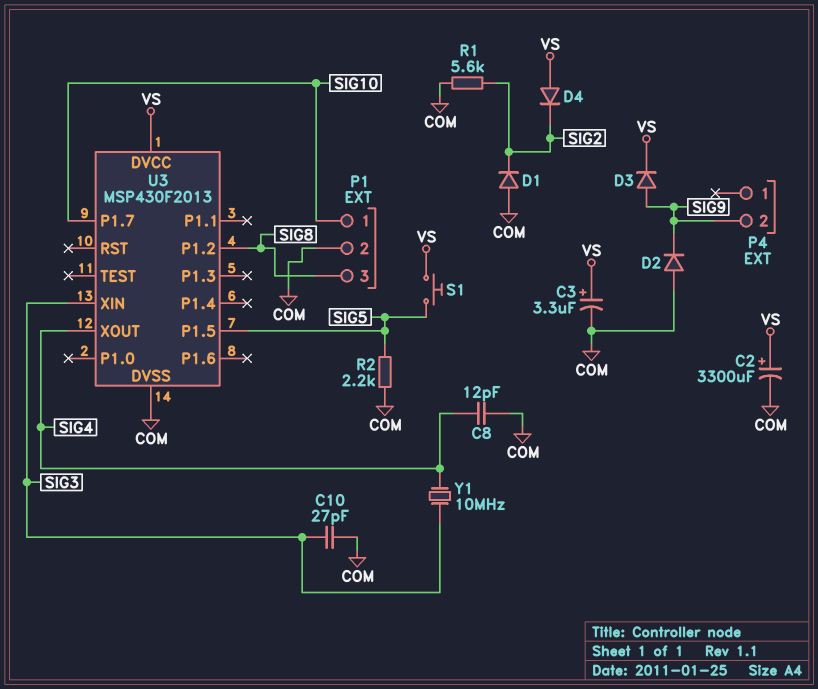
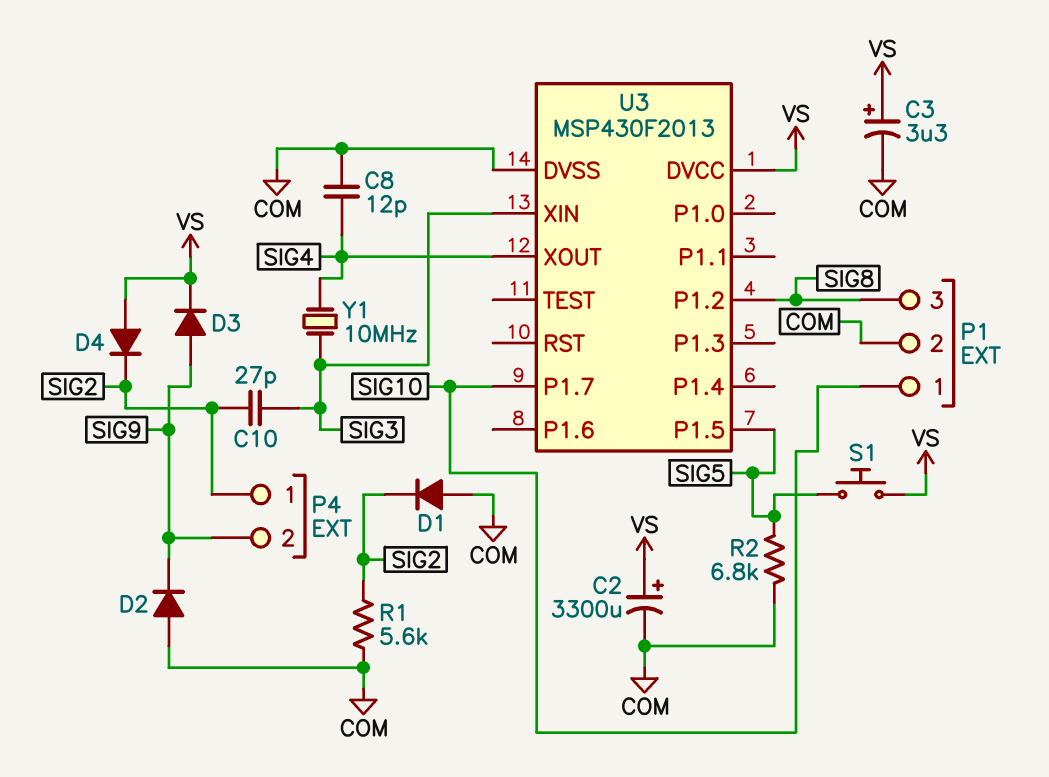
C10: 27pF (COM, SIG3) -> 27pF (SIG2, SIG3)
P4 pin 1: none -> SIG2
R2: 2.2k (COM, SIG5) -> 6.8k (COM, SIG5)

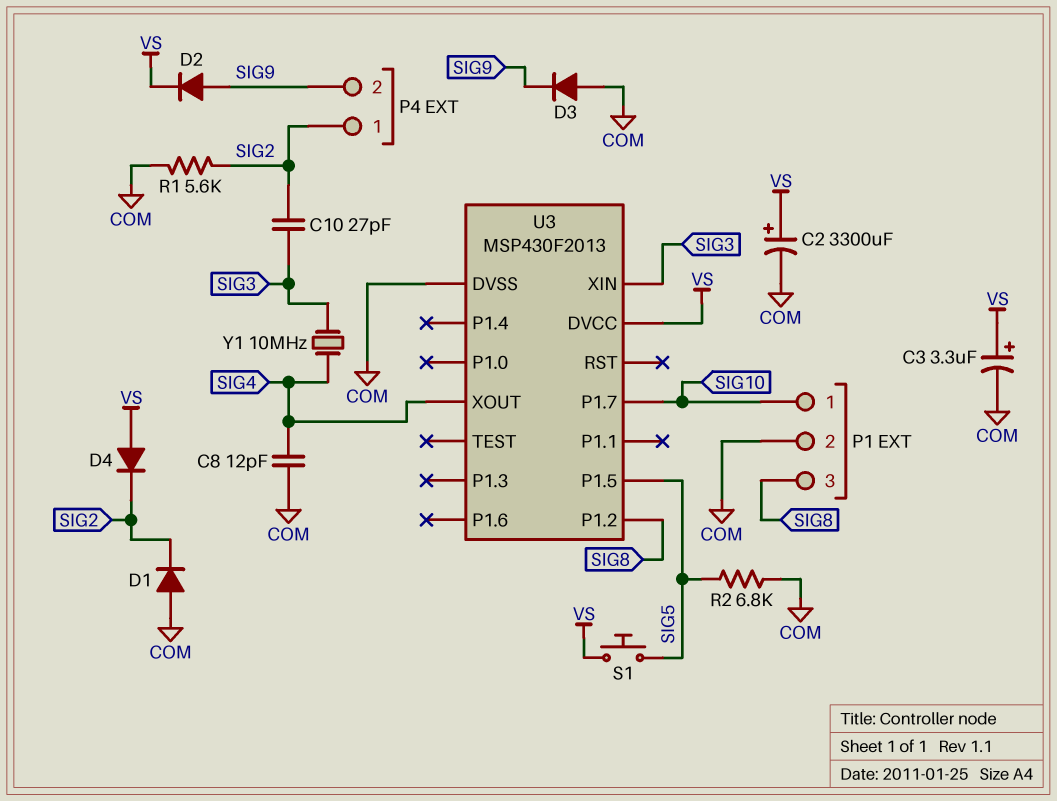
D2: diode (A COM, K SIG9) -> diode (A SIG9, K VS)
D3: diode (A SIG9, K VS) -> diode (A COM, K SIG9)

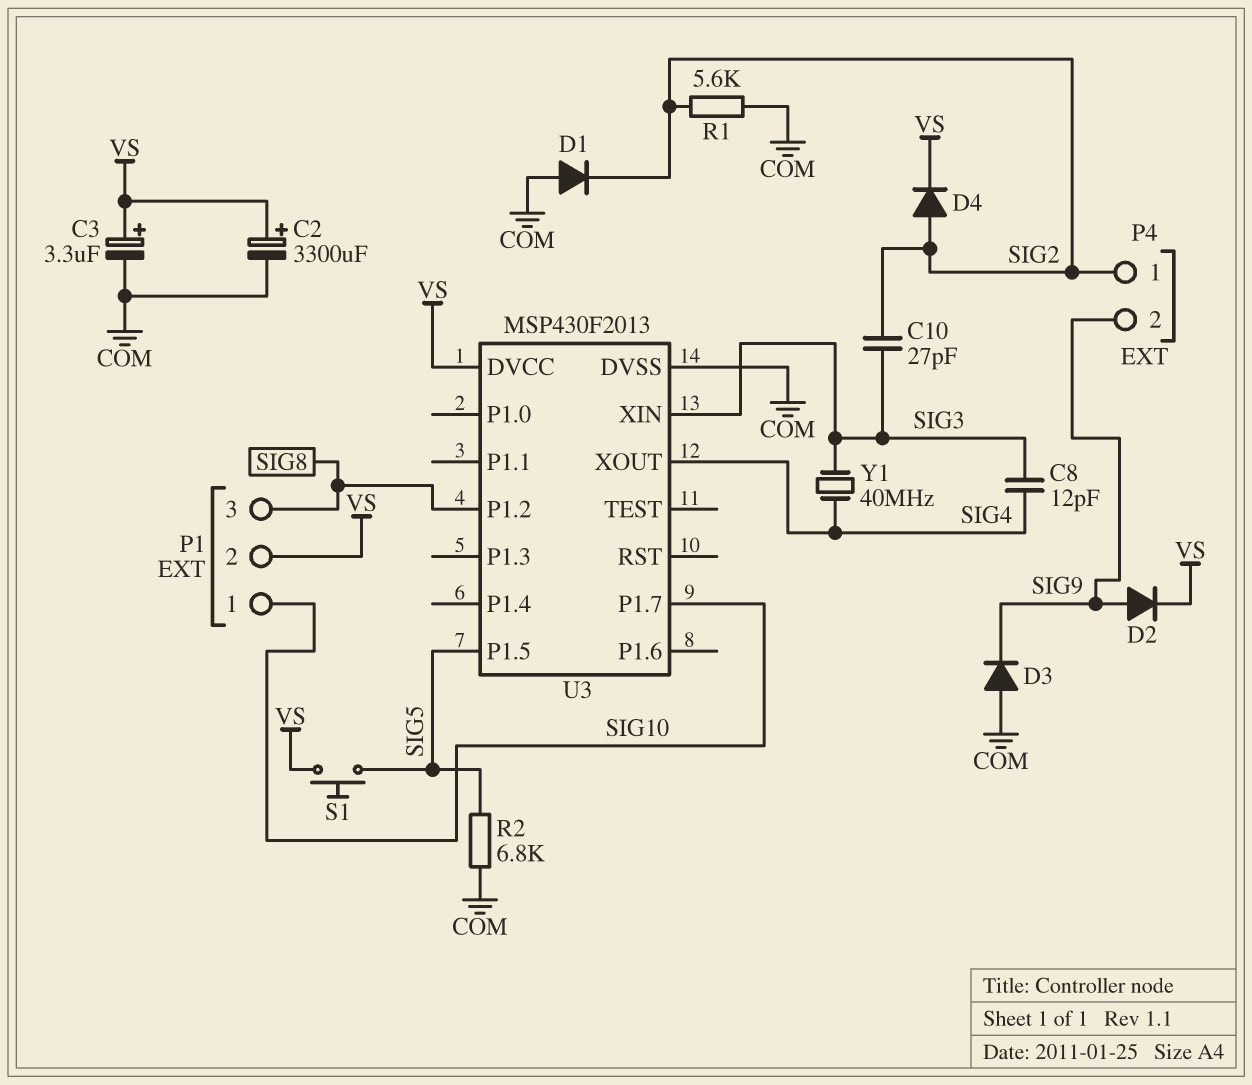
C8: 12pF (COM, SIG4) -> 12pF (SIG3, SIG4)
D4: diode (A VS, K SIG2) -> diode (A SIG2, K VS)
P1 pin 2: COM -> VS
Y1: 10MHz (SIG3, SIG4) -> 40MHz (SIG3, SIG4)

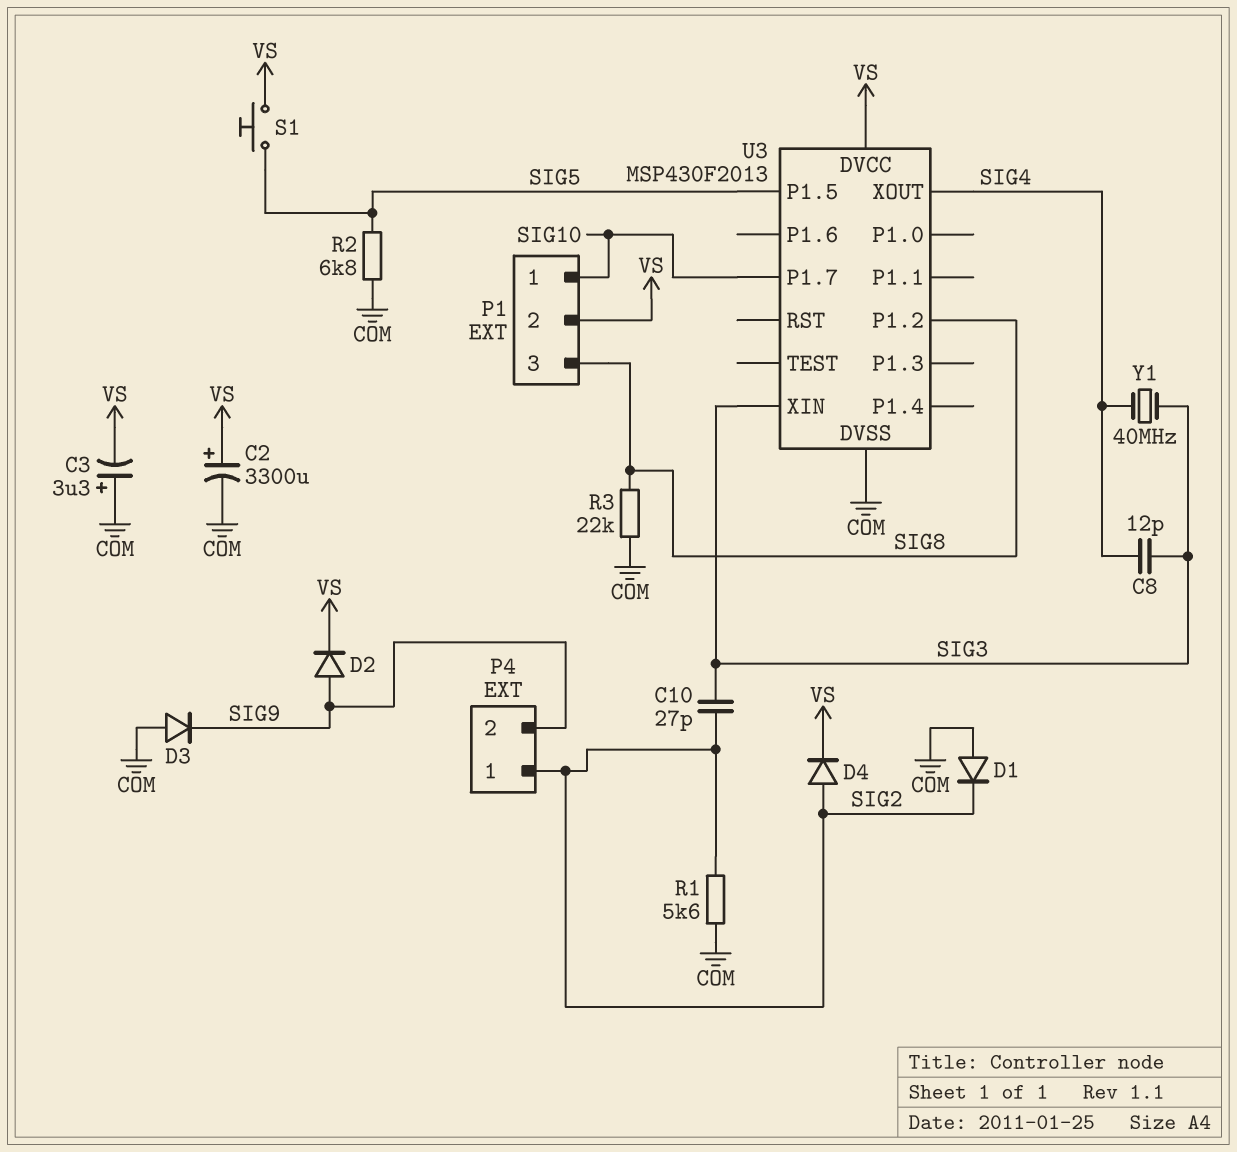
C3: 3.3uF (plus VS, minus COM) -> 3.3uF (plus COM, minus VS)
R3: none -> 22k (COM, SIG8)

